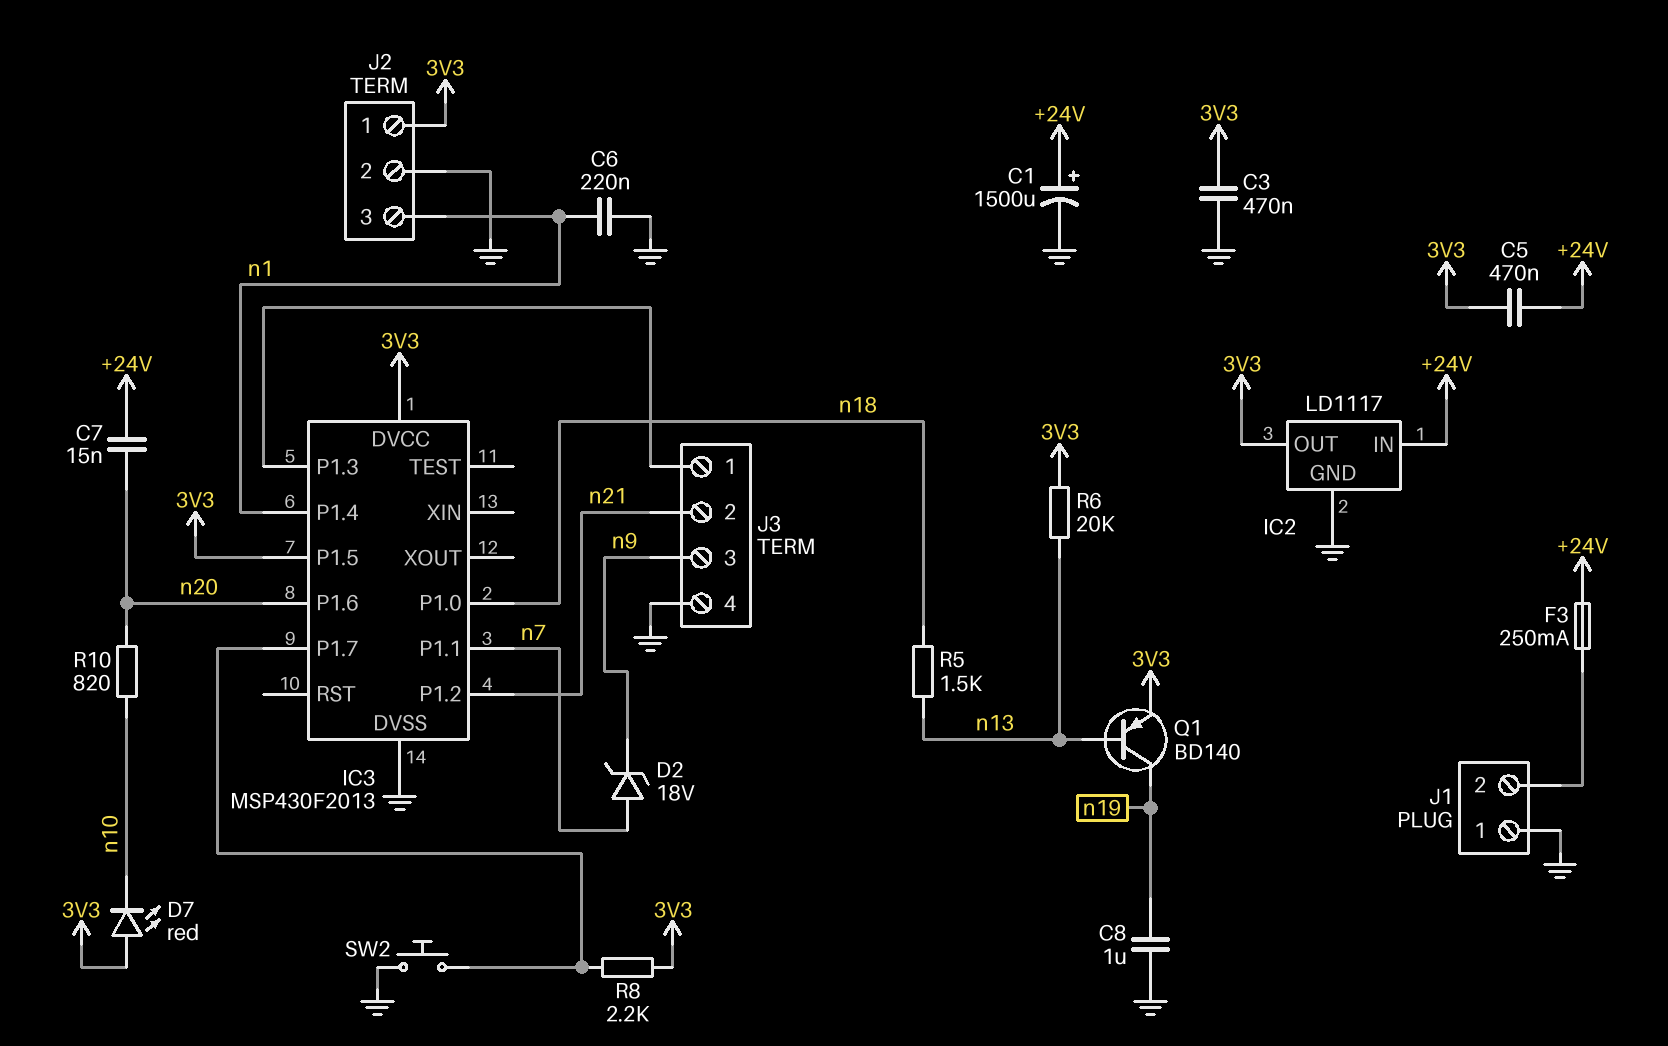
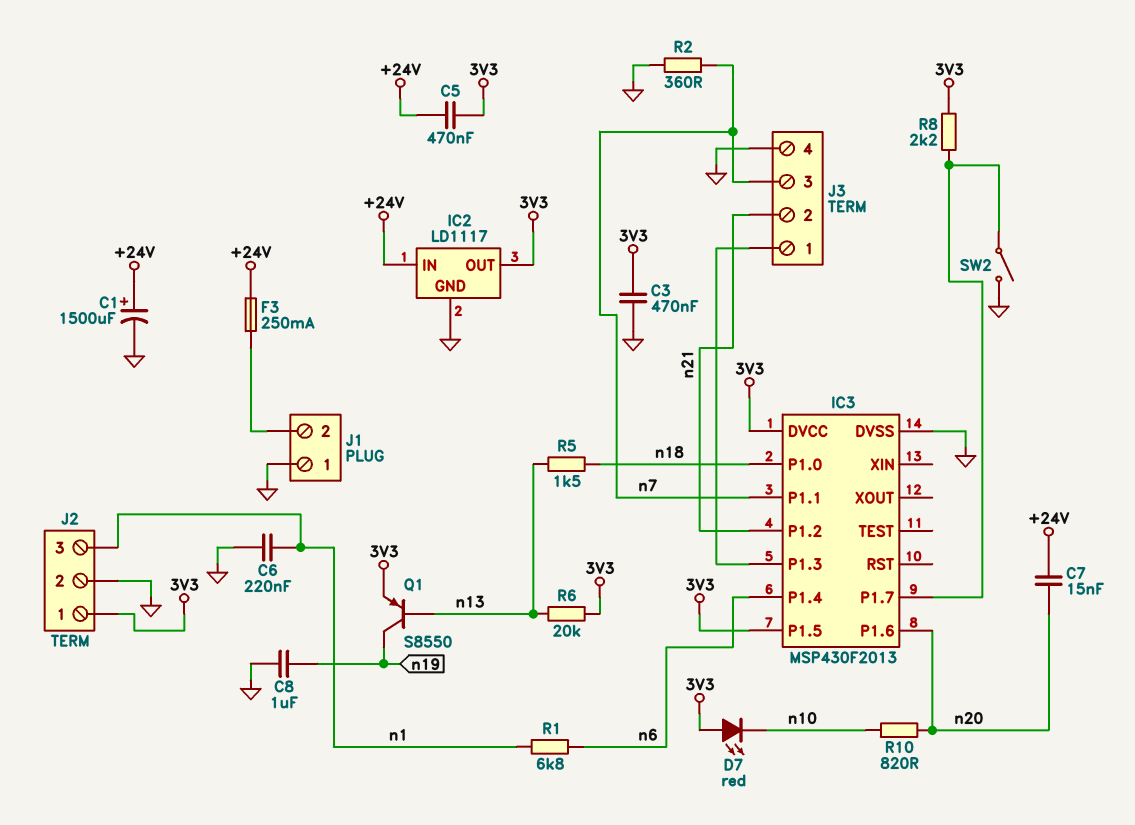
D2: zener 18V (A n7, K n9) -> none
IC3 pin P1.4: n1 -> n6
J3 pin 3: n9 -> n7
Q1: PNP BD140 (B n13, C n19, E 3V3) -> PNP S8550 (B n13, C n19, E 3V3)
R1: none -> 6.8k (n1, n6)
R2: none -> 360 (GND, n7)
SW2: button (GND, IC3/P1.7) -> switch (GND, IC3/P1.7)

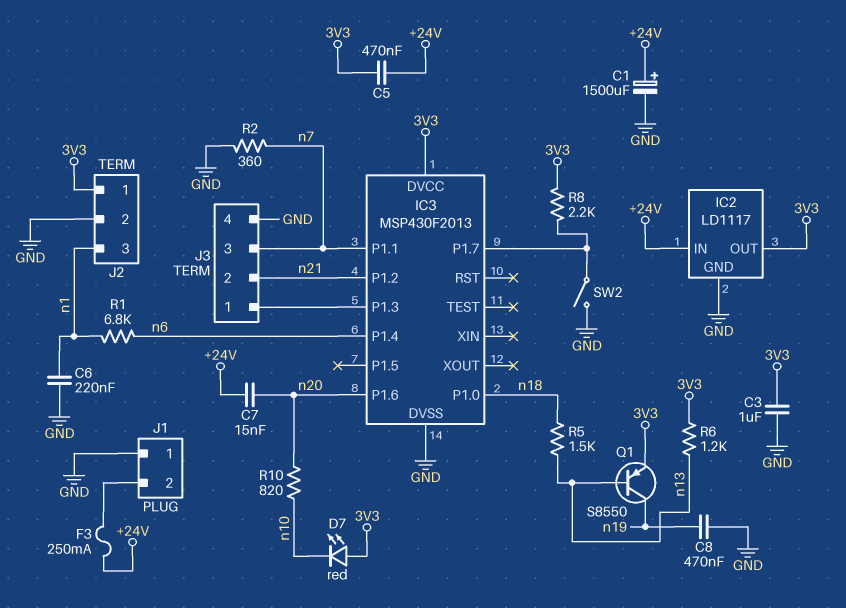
C3: 470nF (3V3, GND) -> 1uF (3V3, GND)
C8: 1uF (GND, n19) -> 470nF (GND, n19)
IC3 pin P1.5: 3V3 -> none
R6: 20k (3V3, n13) -> 1.2k (3V3, n13)

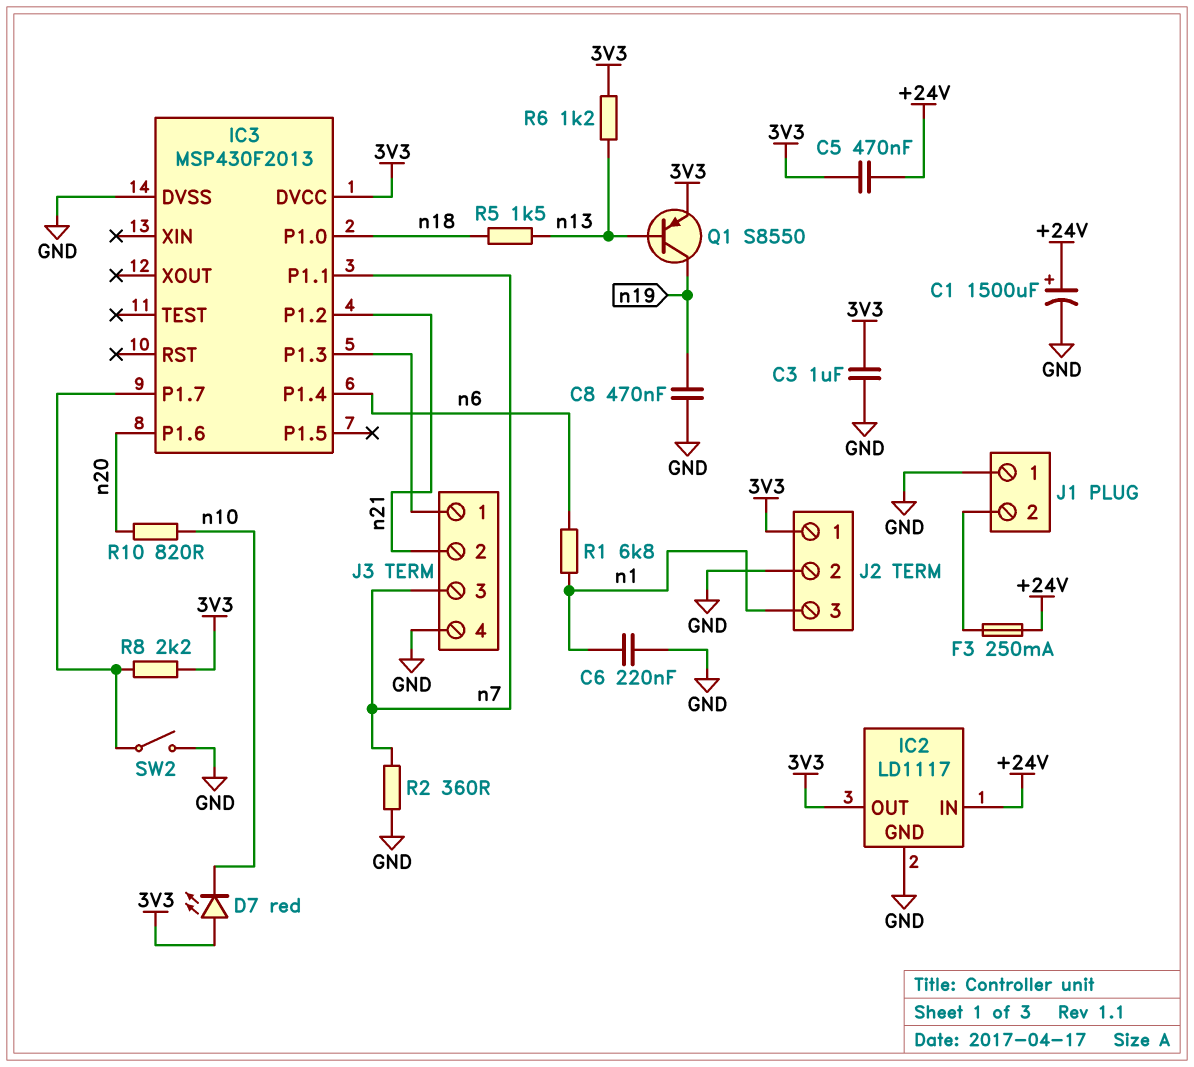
C7: 15nF (+24V, n20) -> none

